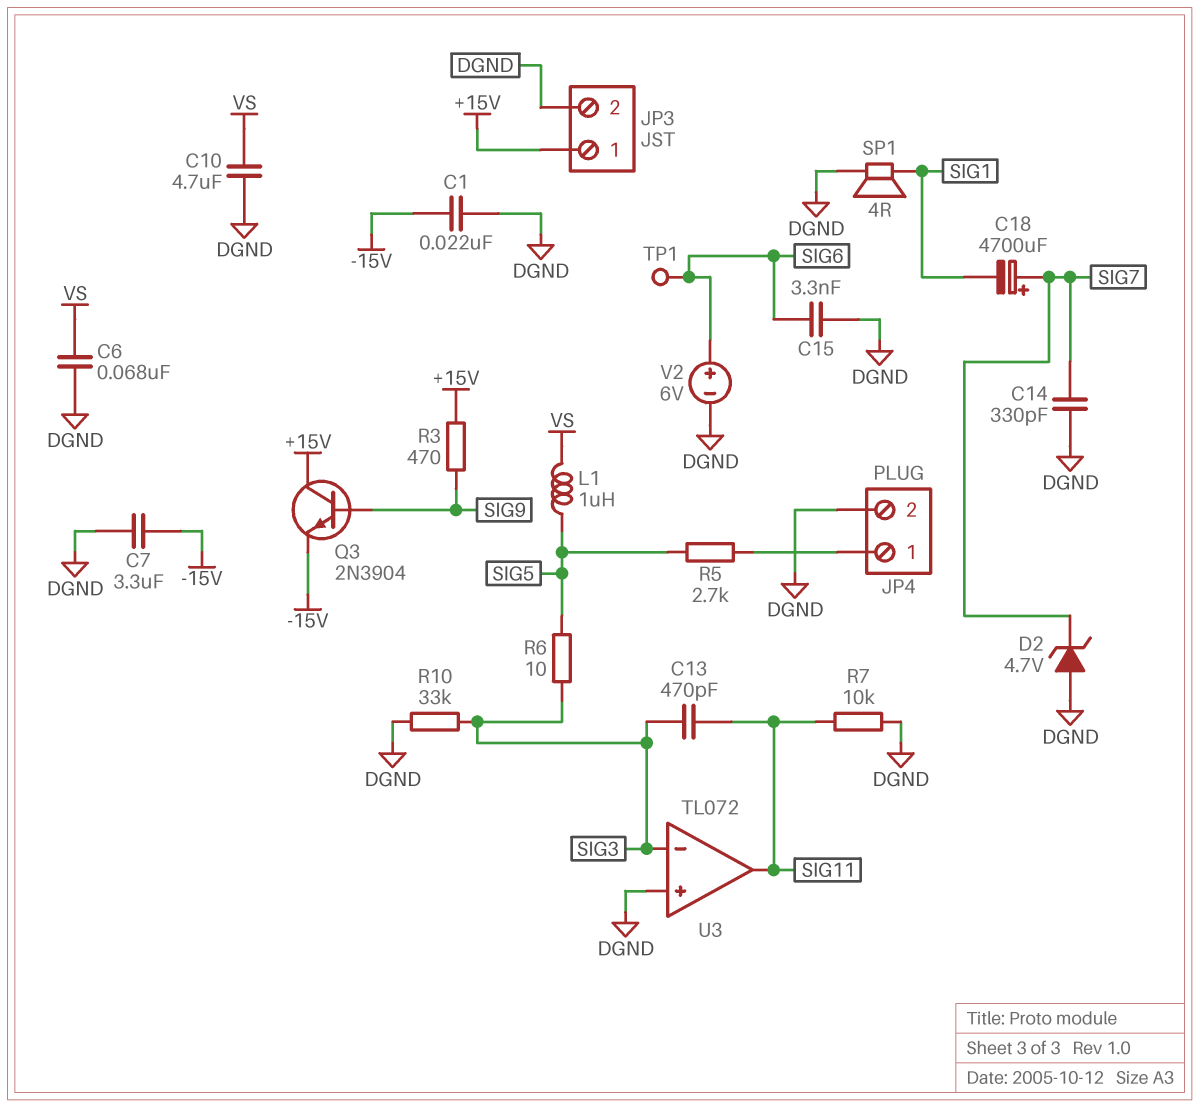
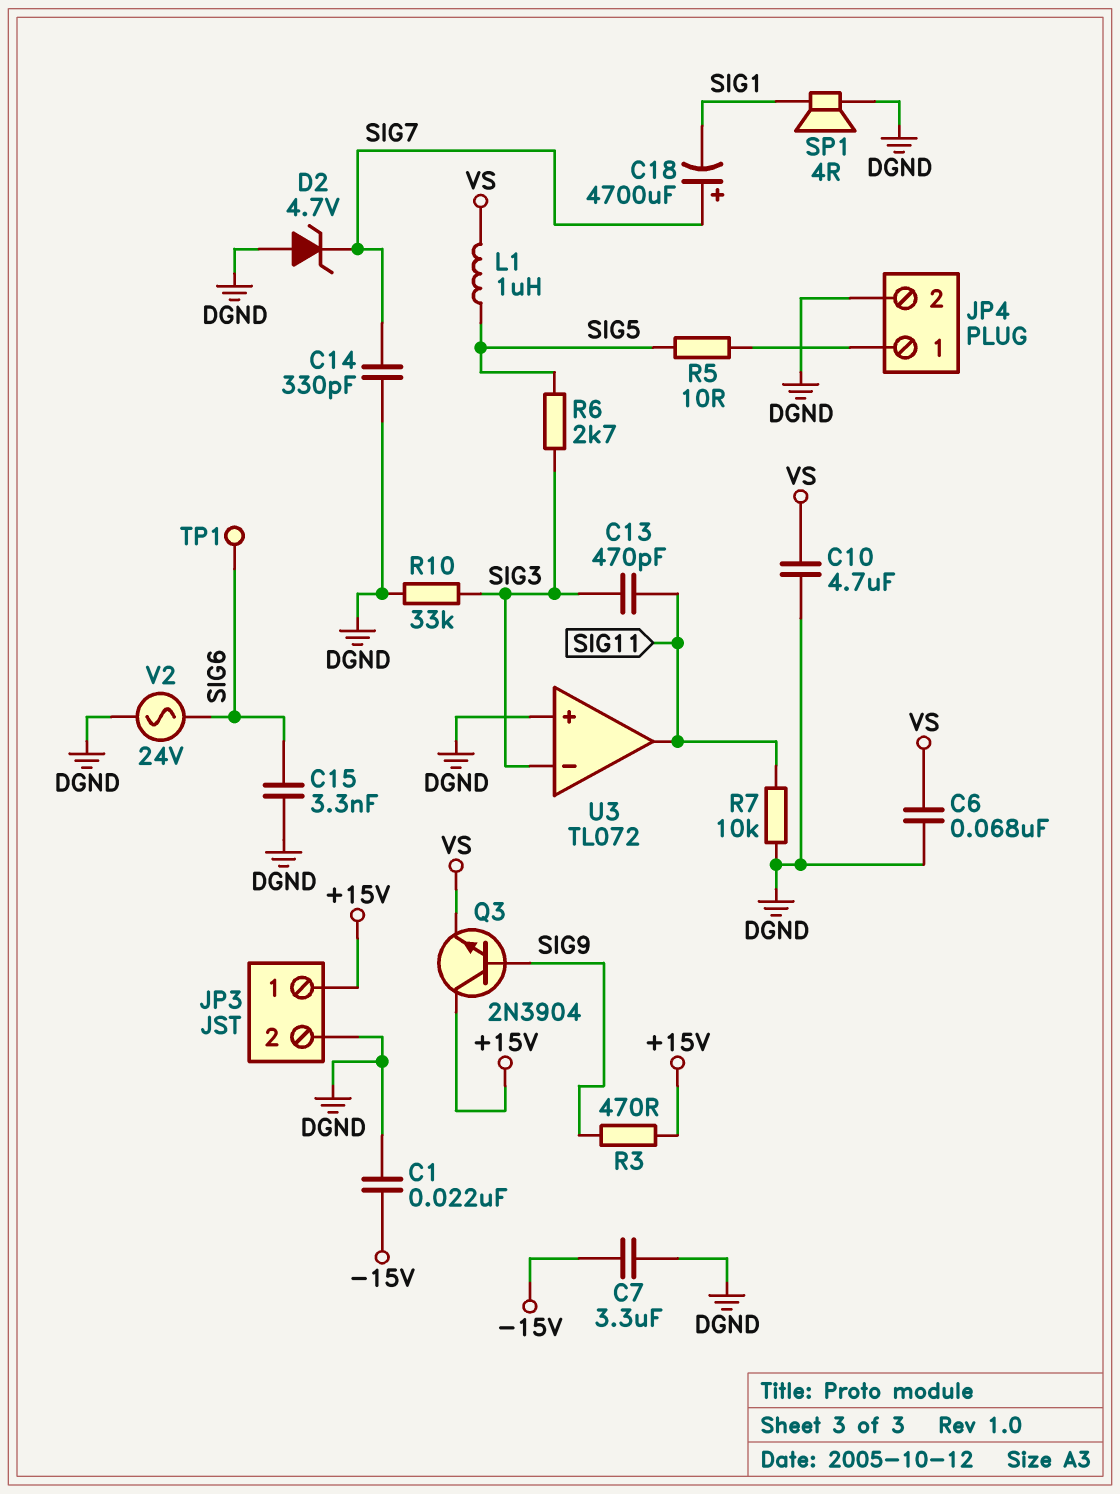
Q3: NPN 2N3904 (B SIG9, C +15V, E -15V) -> NPN 2N3904 (B SIG9, C +15V, E VS)
R5: 2.7k (JP4/1, SIG5) -> 10 (JP4/1, SIG5)
R6: 10 (SIG3, SIG5) -> 2.7k (SIG3, SIG5)
V2: 6V (plus SIG6, minus DGND) -> AC 24V (DGND, SIG6)

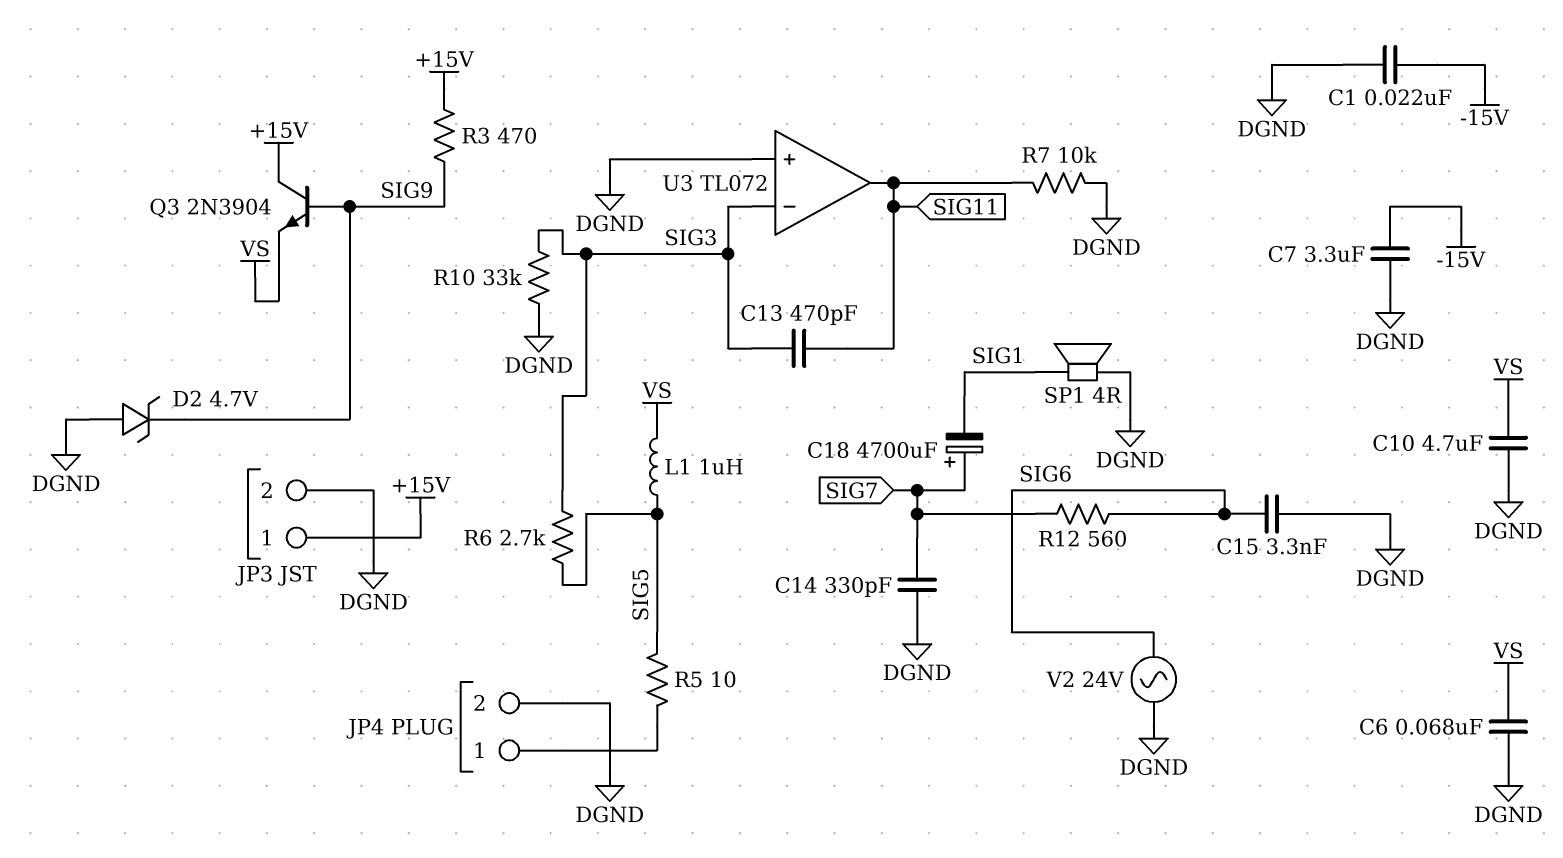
D2: zener 4.7V (A DGND, K SIG7) -> zener 4.7V (A DGND, K SIG9)
R12: none -> 560 (SIG6, SIG7)
TP1: test point (SIG6) -> none

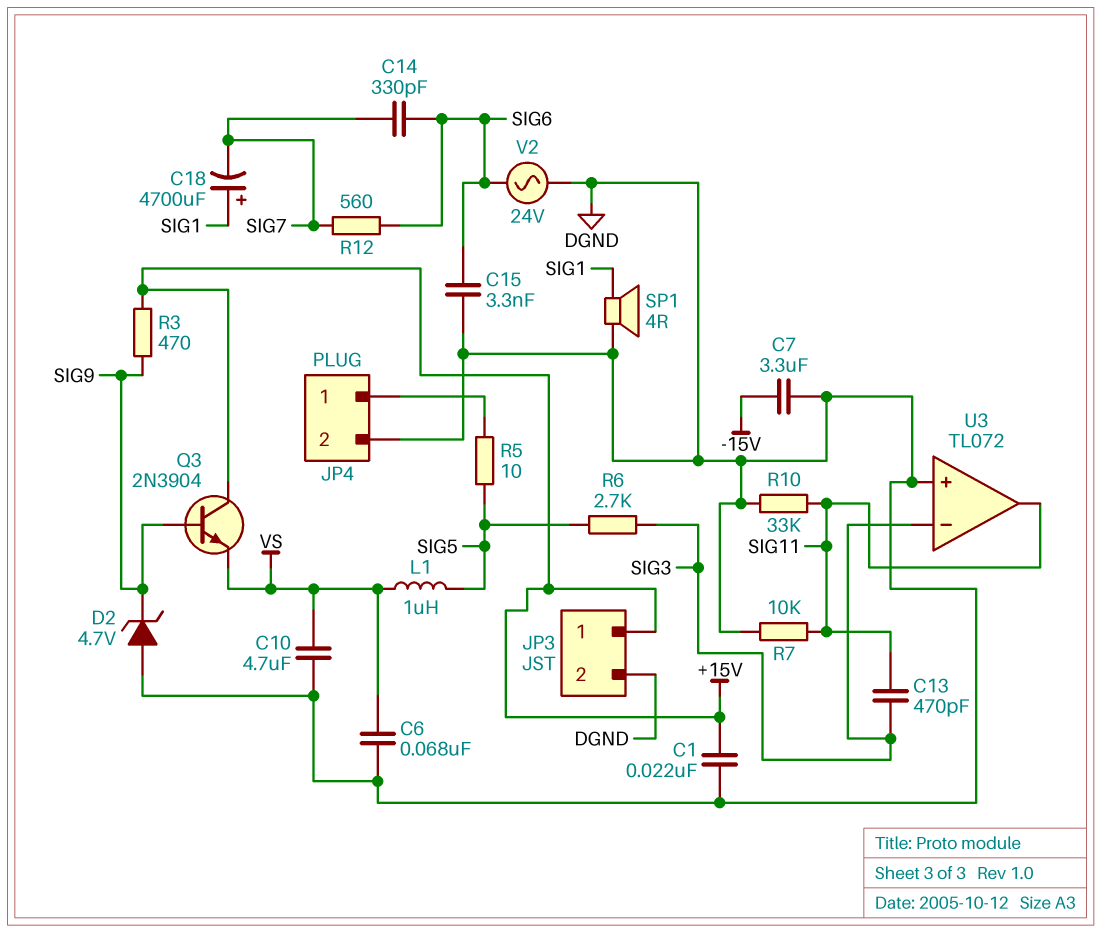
C1: 22nF (-15V, DGND) -> 22nF (+15V, DGND)
C14: 330pF (DGND, SIG7) -> 330pF (SIG6, SIG7)
C18: 4700uF (plus SIG7, minus SIG1) -> 4700uF (plus SIG1, minus SIG7)
R10: 33k (DGND, SIG3) -> 33k (DGND, SIG11)

